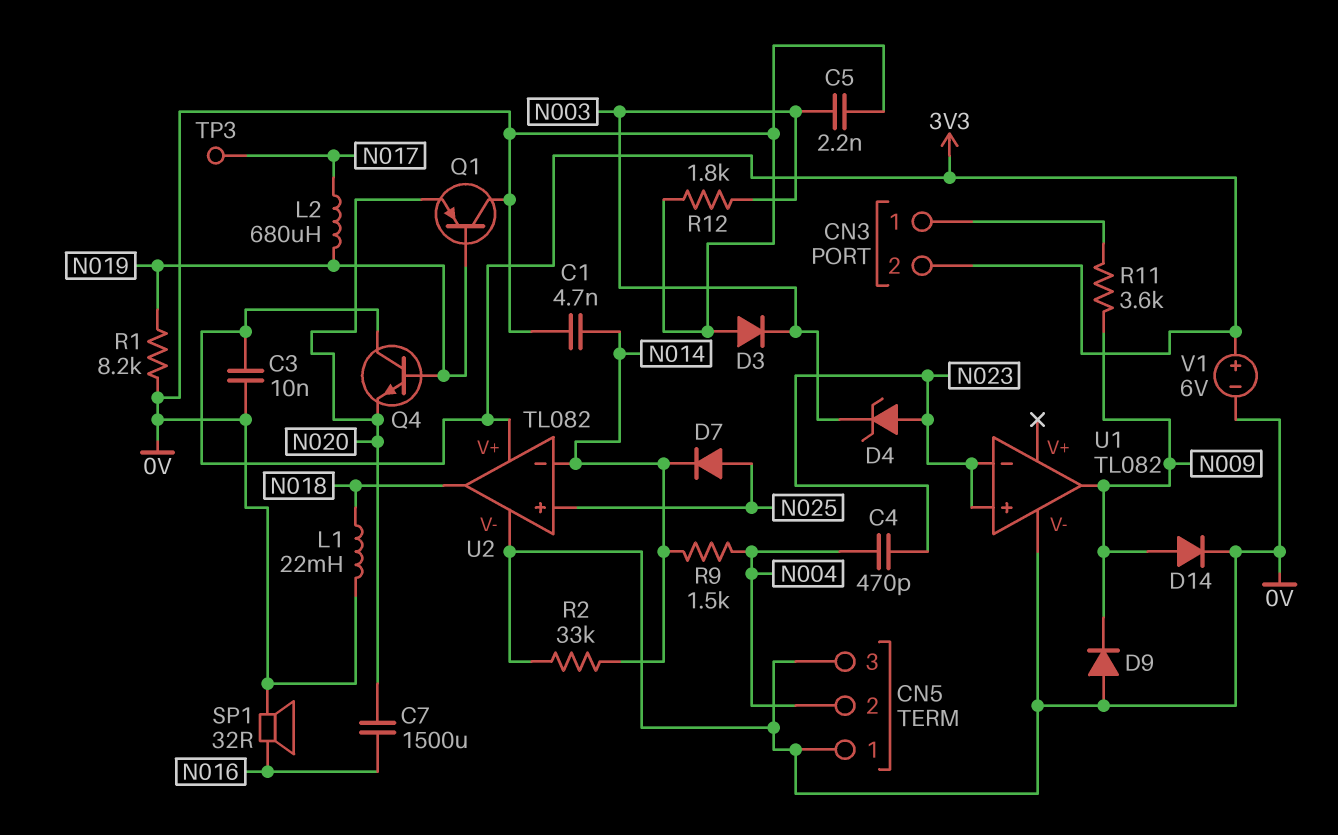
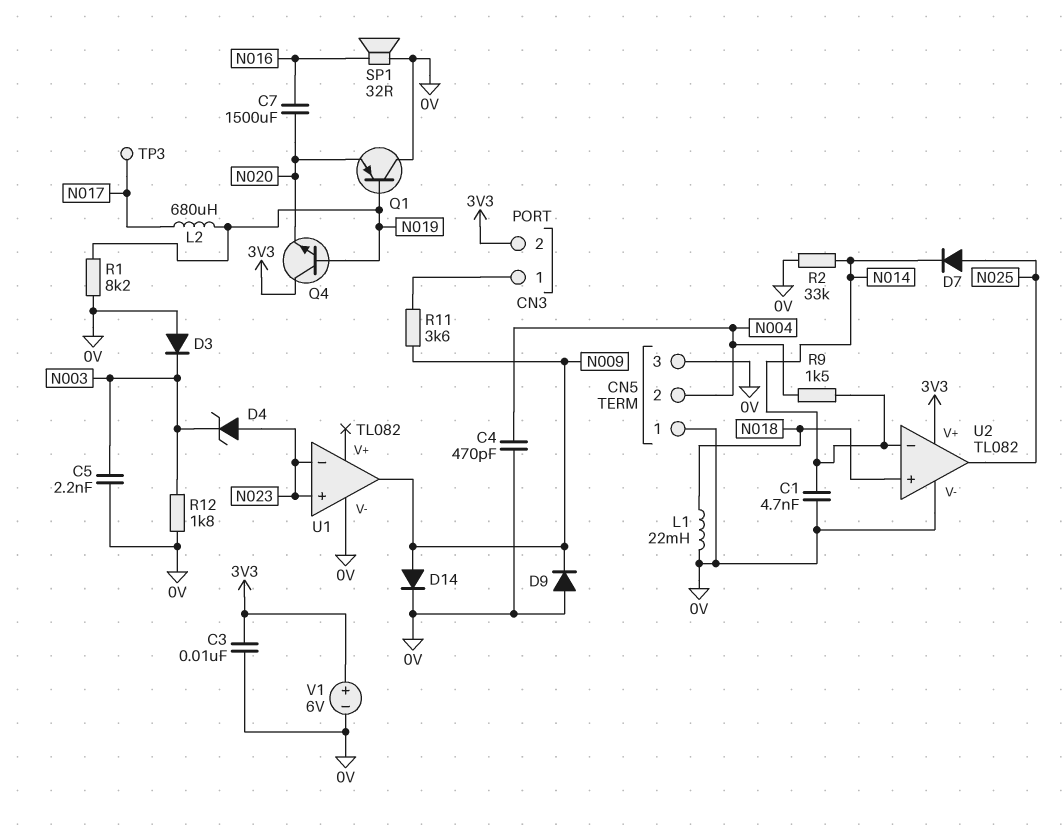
C4: 470pF (N004, N023) -> 470pF (0V, N004)
U2 pin in+: N025 -> N018
U2 pin out: N018 -> N025

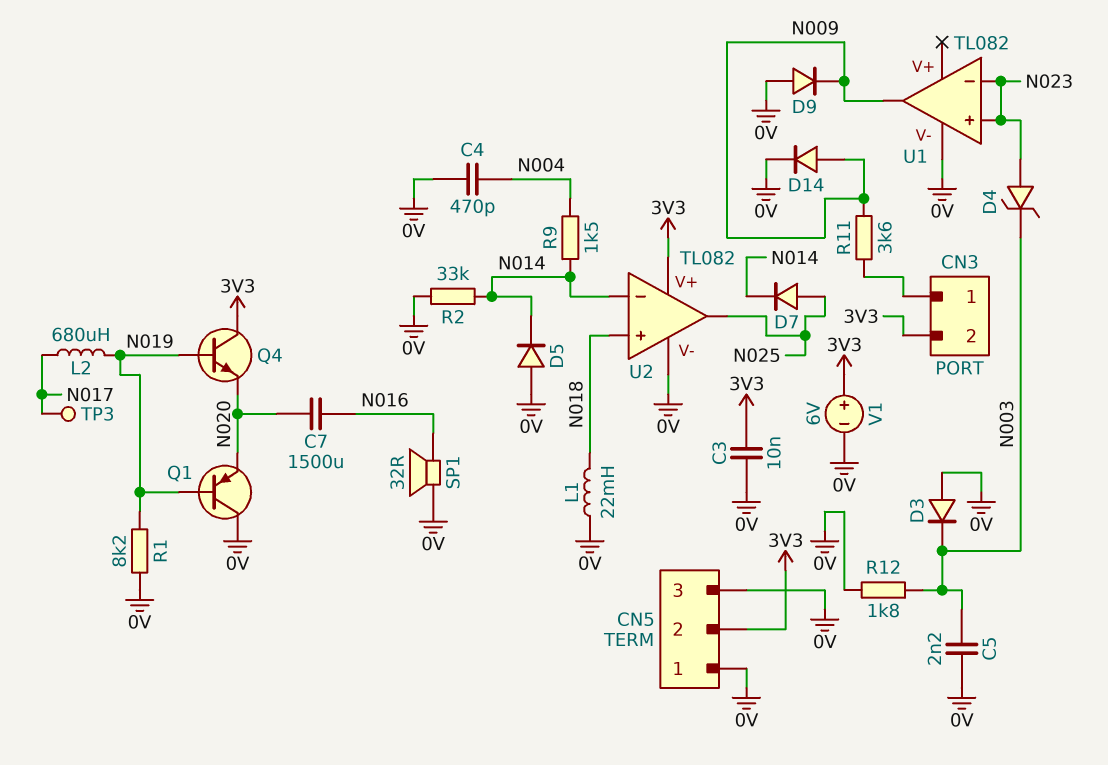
C1: 4.7nF (0V, N014) -> none
CN5 pin 2: N004 -> 3V3
D5: none -> diode (A 0V, K N014)

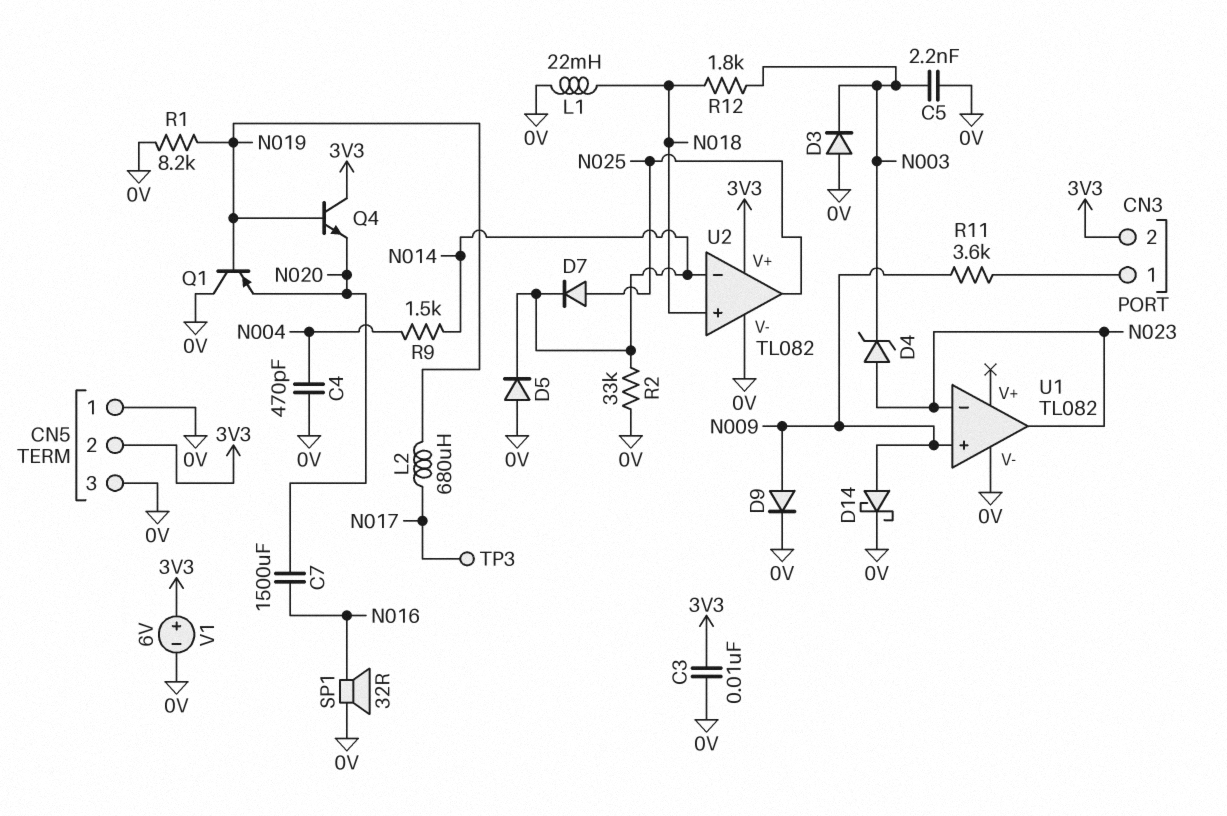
D9: diode (A 0V, K N009) -> diode (A N009, K 0V)
D14: diode (A N009, K 0V) -> schottky (A N009, K 0V)
R12: 1.8k (0V, N003) -> 1.8k (N003, N018)
U1 pin in+: N023 -> N009
U1 pin out: N009 -> N023

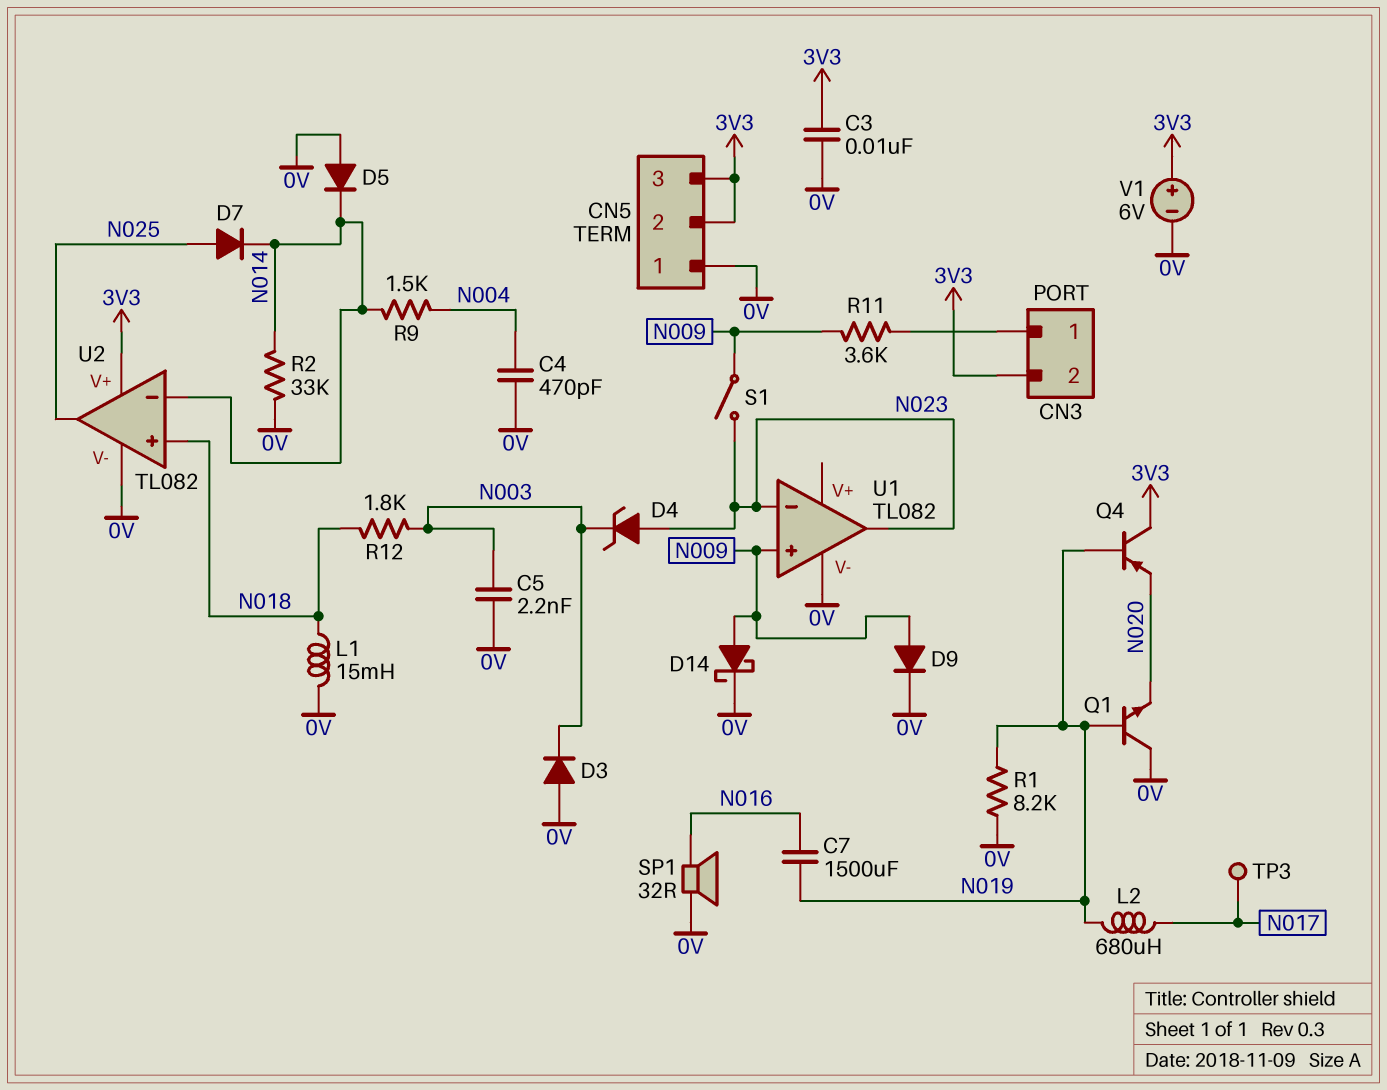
C7: 1500uF (N016, N020) -> 1500uF (N016, N019)
CN5 pin 3: 0V -> 3V3
L1: 22mH (0V, N018) -> 15mH (0V, N018)
Q1: PNP (B N019, C 0V, E N020) -> NPN (B N019, C 0V, E N020)
Q4: NPN (B N019, C 3V3, E N020) -> PNP (B N019, C 3V3, E N020)
S1: none -> switch (N009, N023)

